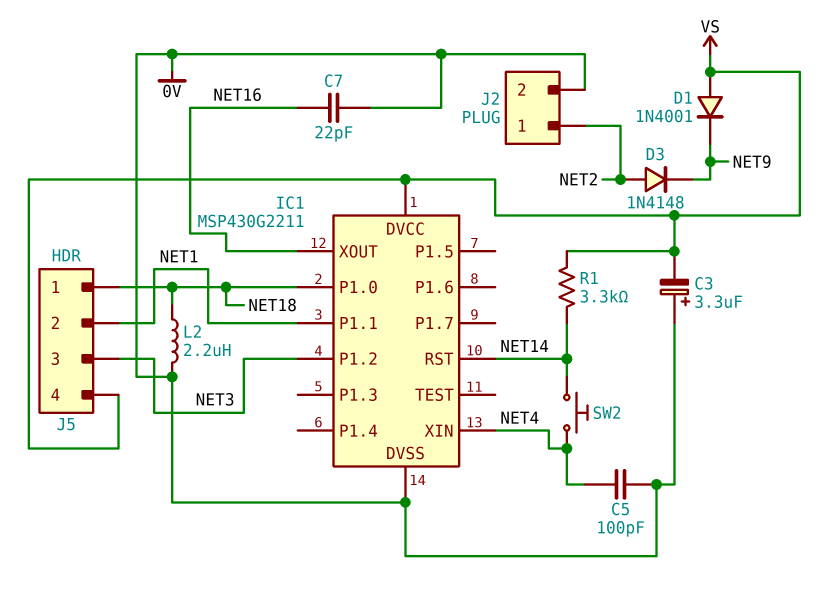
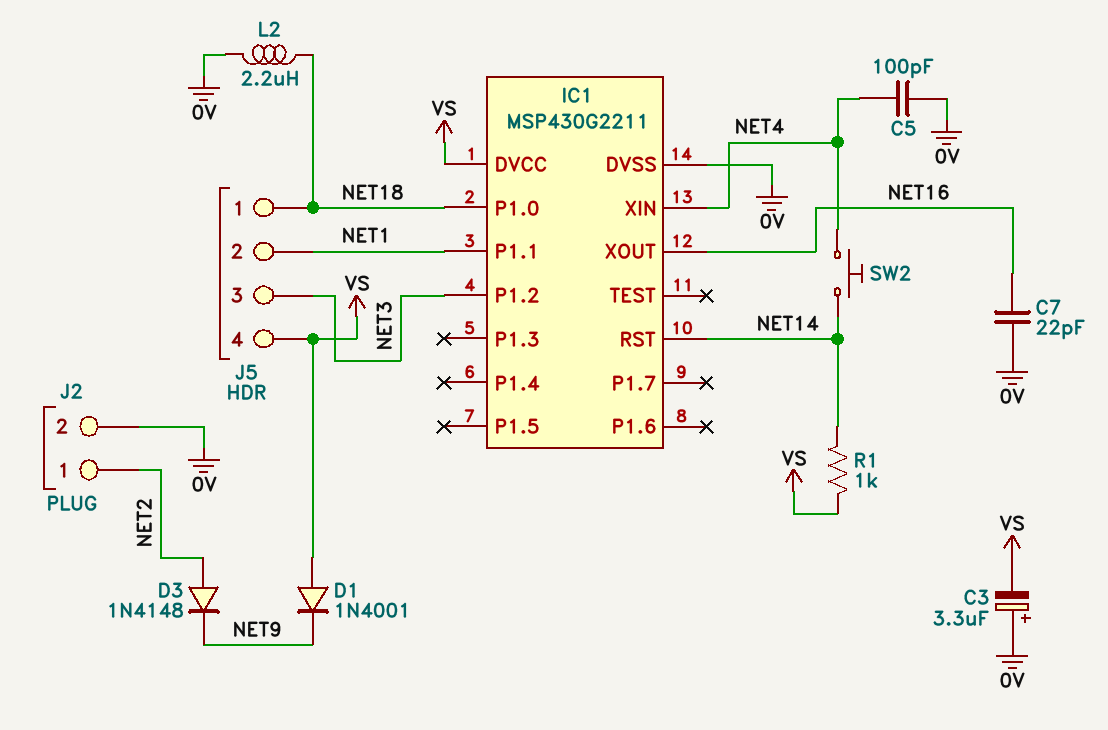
R1: 3.3k (NET14, VS) -> 1k (NET14, VS)

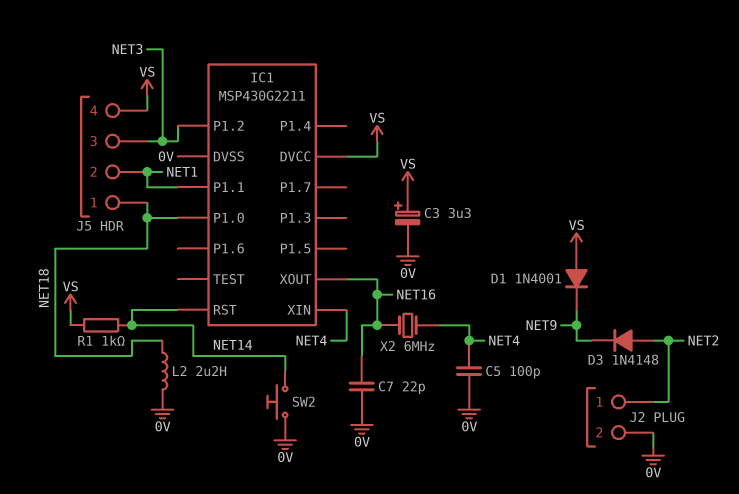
C3: 3.3uF (plus 0V, minus VS) -> 3.3uF (plus VS, minus 0V)
SW2: button (NET4, NET14) -> button (0V, NET14)
X2: none -> 6MHz (NET4, NET16)

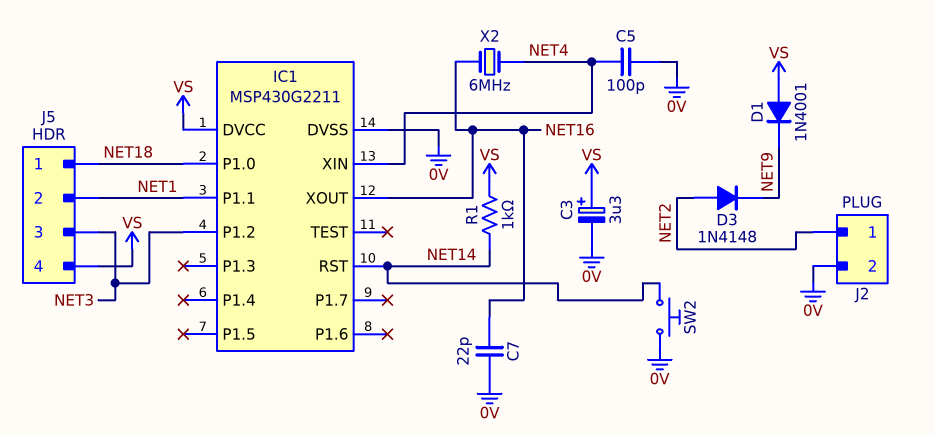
L2: 2.2uH (0V, NET18) -> none

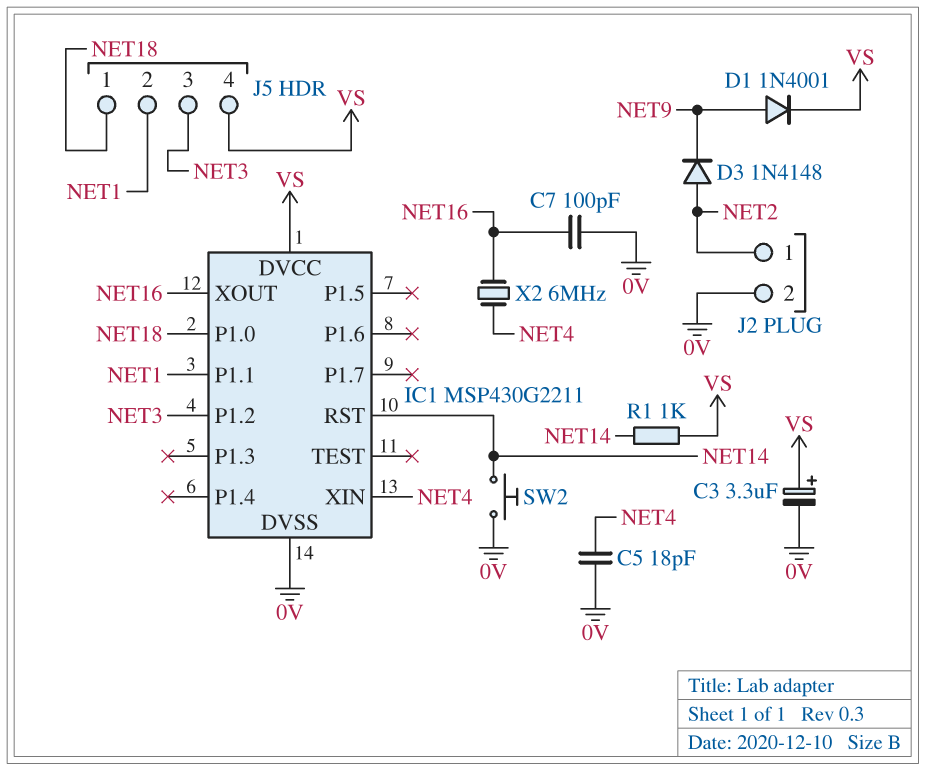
C5: 100pF (0V, NET4) -> 18pF (0V, NET4)
C7: 22pF (0V, NET16) -> 100pF (0V, NET16)
D1: diode 1N4001 (A VS, K NET9) -> diode 1N4001 (A NET9, K VS)

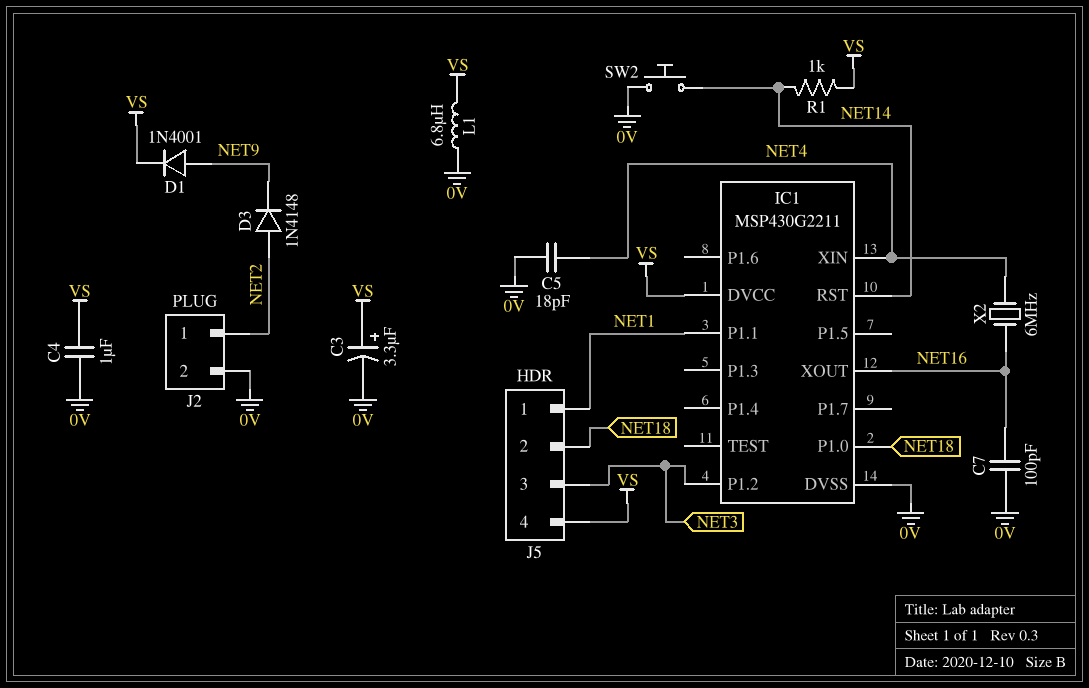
C4: none -> 1uF (0V, VS)
J5 pin 1: NET18 -> NET1
J5 pin 2: NET1 -> NET18
L1: none -> 6.8uH (0V, VS)

